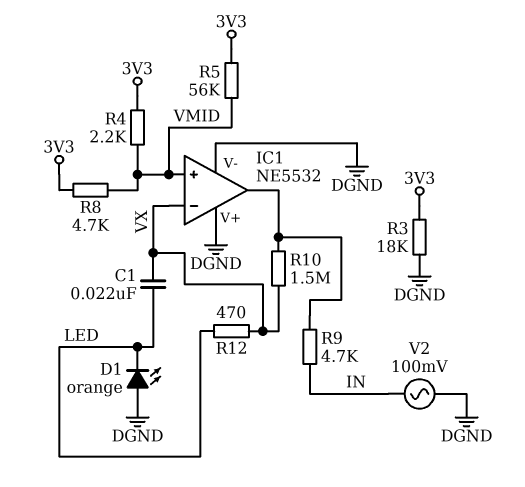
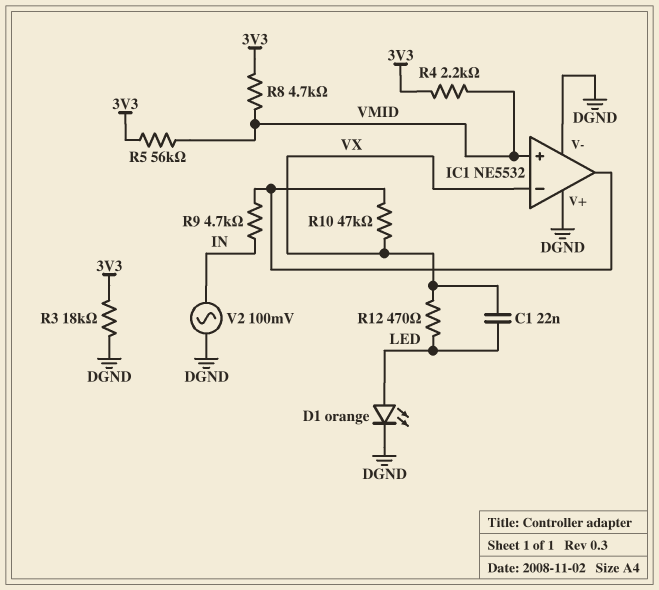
D1: LED orange (A DGND, K LED) -> LED orange (A LED, K DGND)
R10: 1.5M (IC1/out, VX) -> 47k (IC1/out, VX)

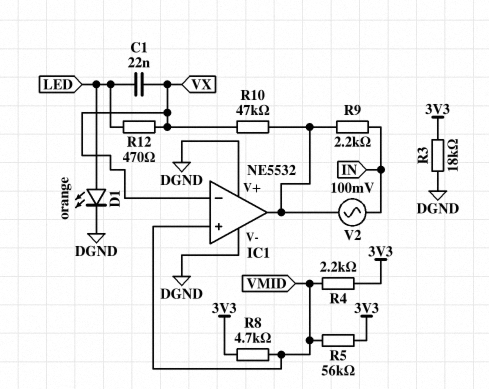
R9: 4.7k (IC1/out, IN) -> 2.2k (IC1/out, IN)
V2: AC 100mV (DGND, IN) -> AC 100mV (IC1/out, IN)

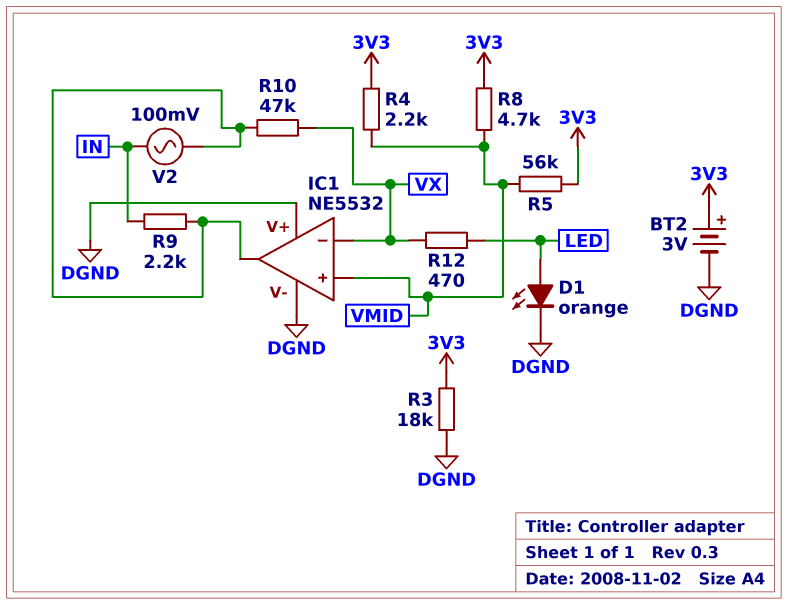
BT2: none -> 3V (plus 3V3, minus DGND)
C1: 22nF (LED, VX) -> none

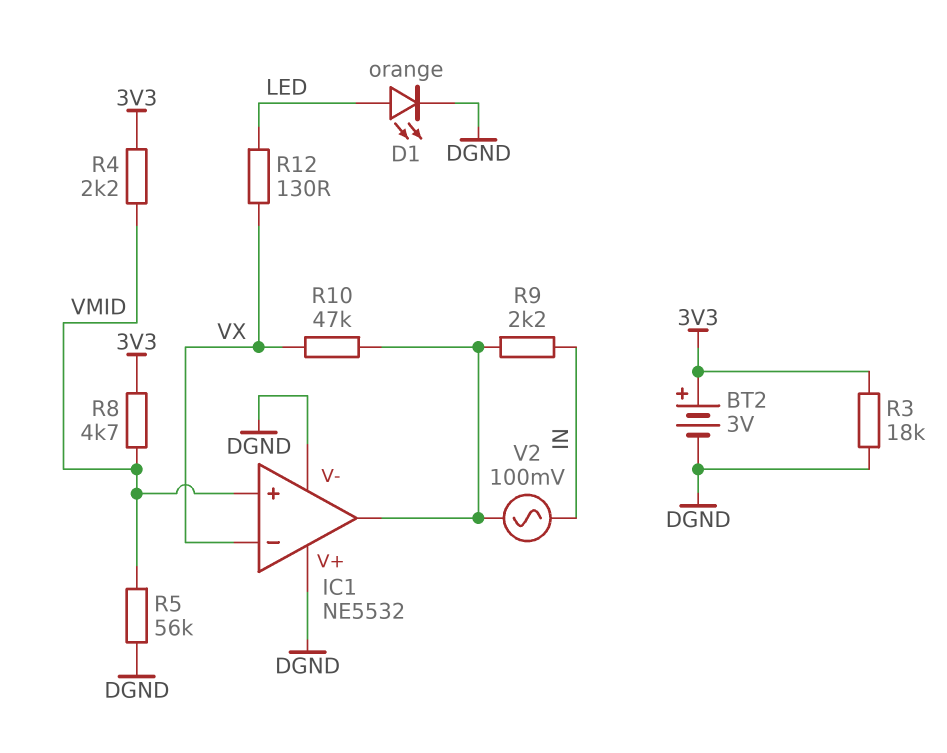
R5: 56k (3V3, VMID) -> 56k (DGND, VMID)
R12: 470 (LED, VX) -> 130 (LED, VX)

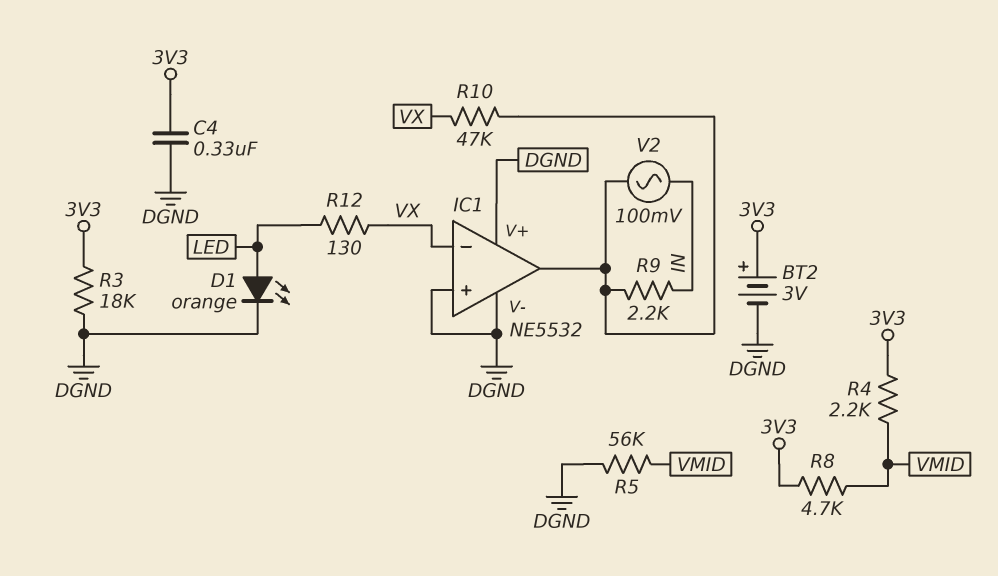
C4: none -> 330nF (3V3, DGND)
IC1 pin in+: VMID -> DGND

